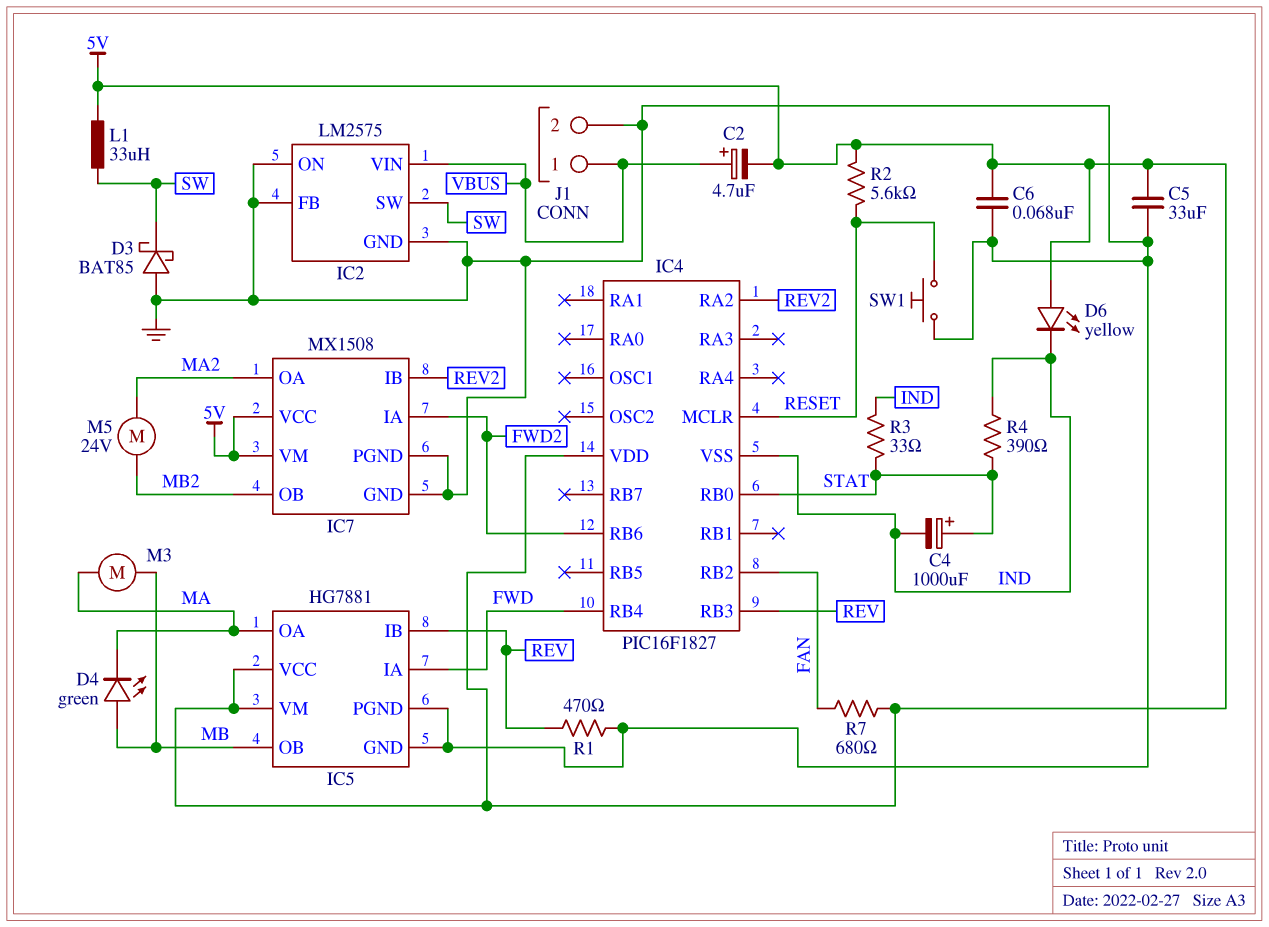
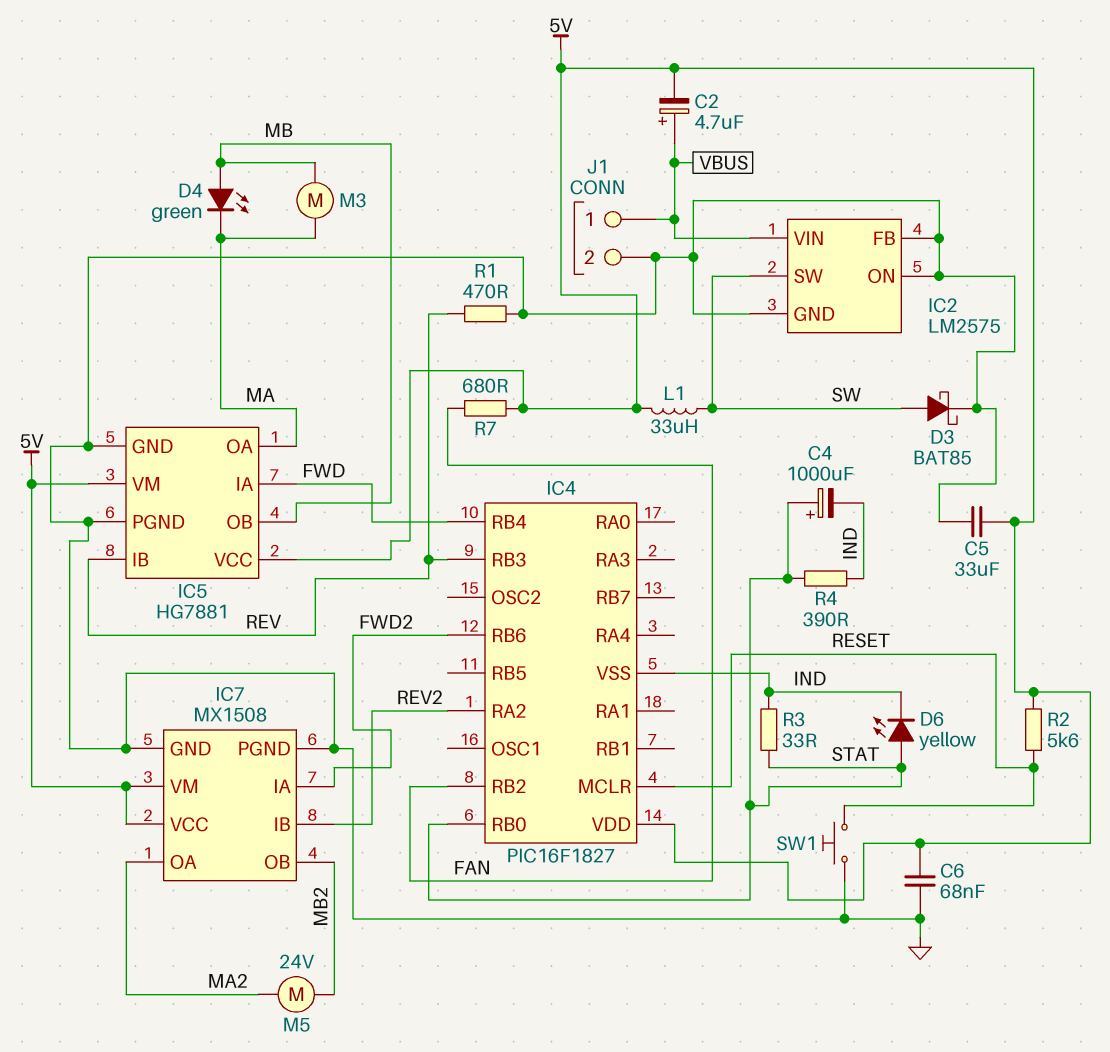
D3: schottky BAT85 (A GND, K SW) -> schottky BAT85 (A SW, K GND)
D6: LED yellow (A 5V, K IND) -> LED yellow (A STAT, K IND)

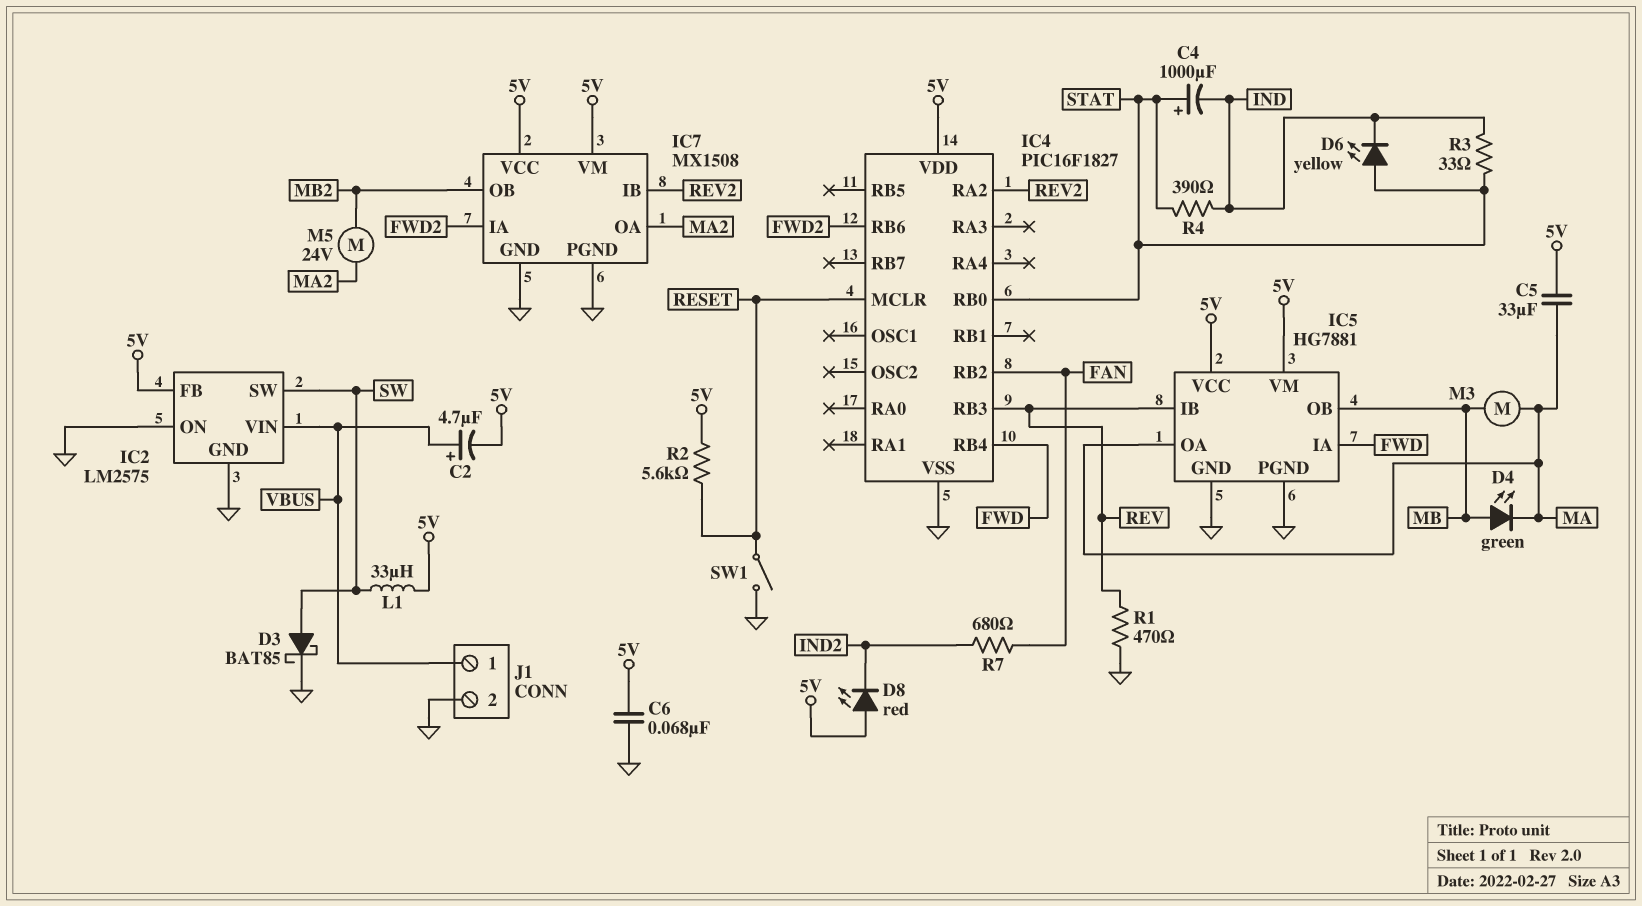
C5: 33uF (5V, GND) -> 33uF (5V, MA)
D8: none -> LED red (A 5V, K IND2)
IC2 pin FB: GND -> 5V
IC4 pin VSS: IND -> GND
R7: 680 (5V, FAN) -> 680 (FAN, IND2)
SW1: button (GND, RESET) -> switch (GND, RESET)

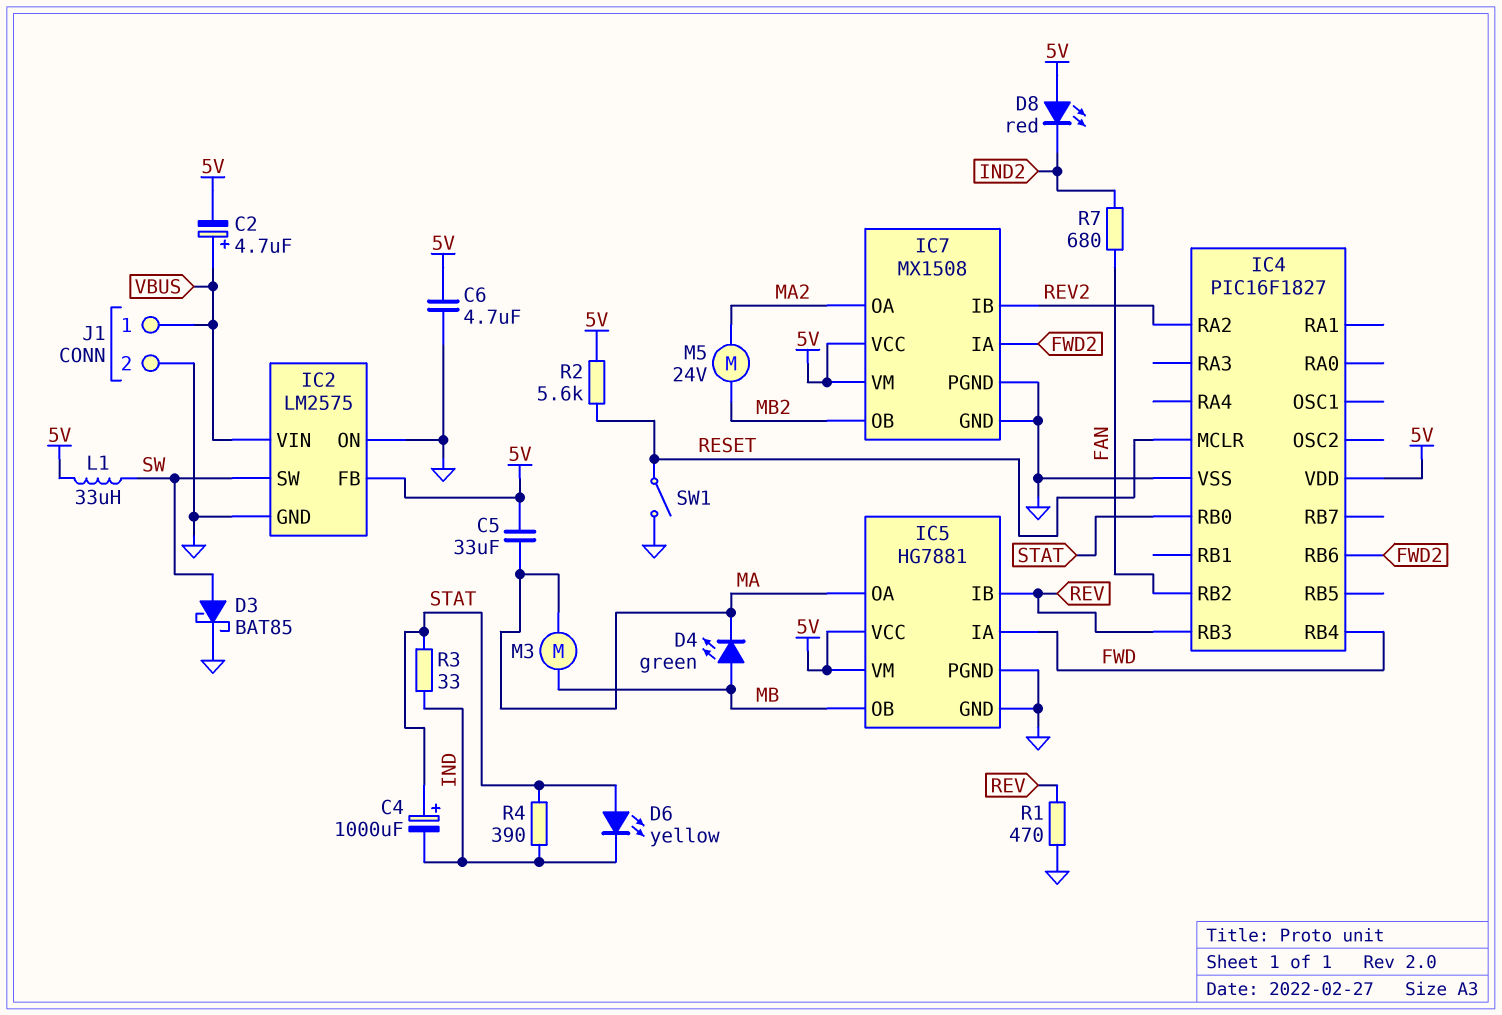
C6: 68nF (5V, GND) -> 4.7uF (5V, GND)

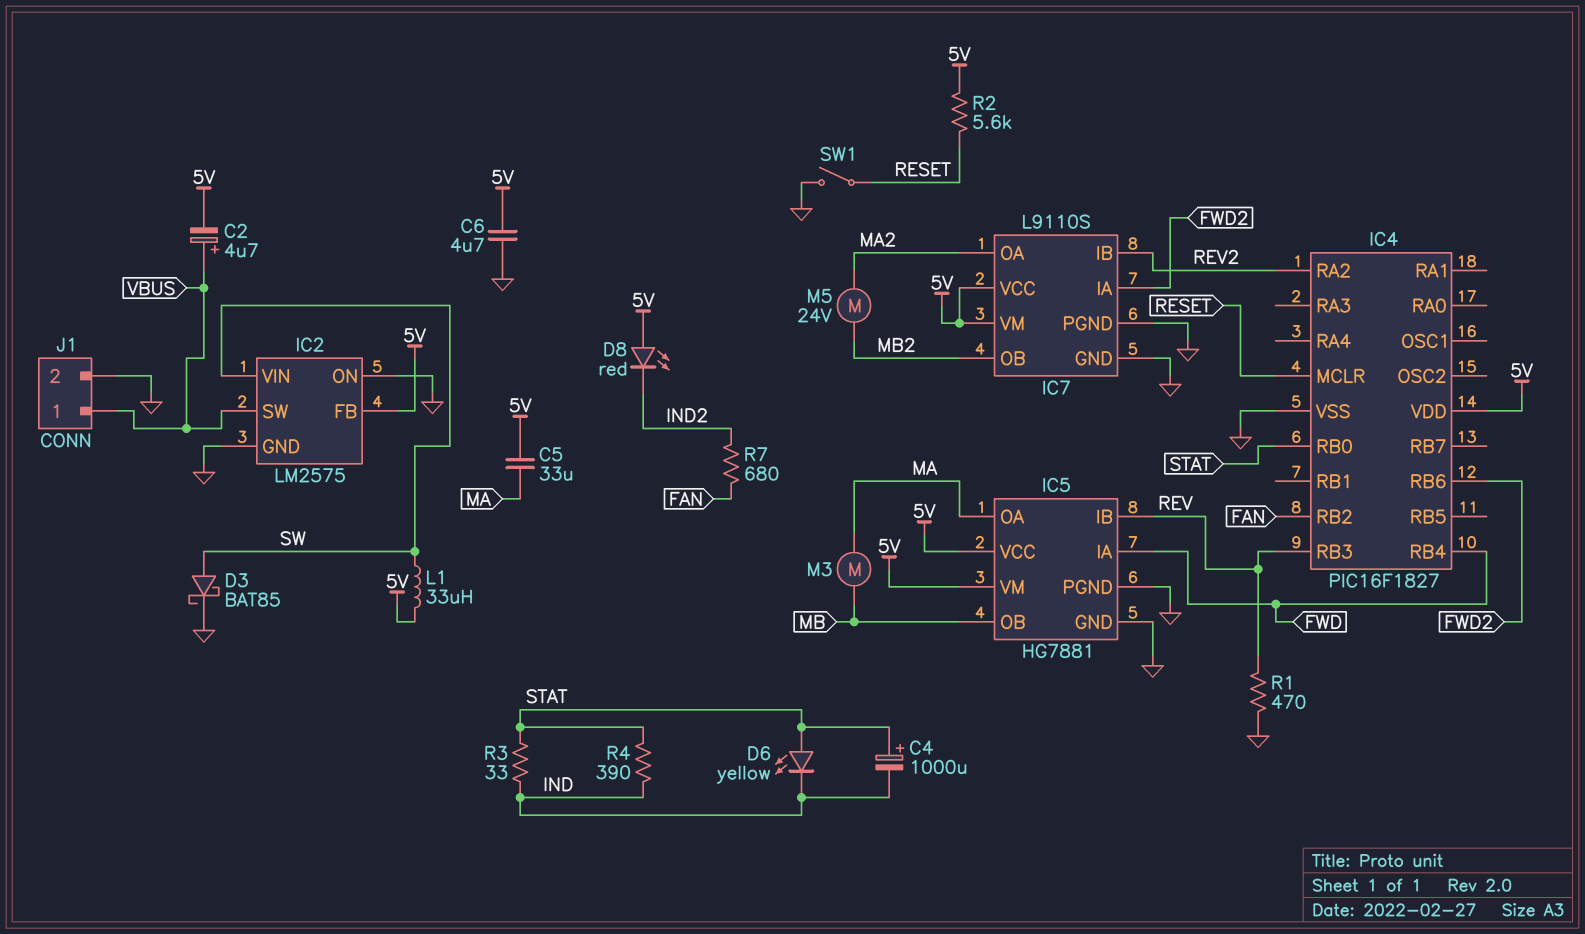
D4: LED green (A MB, K MA) -> none
IC2 pin SW: SW -> VBUS
IC2 pin VIN: VBUS -> SW
IC7: MX1508 -> L9110S

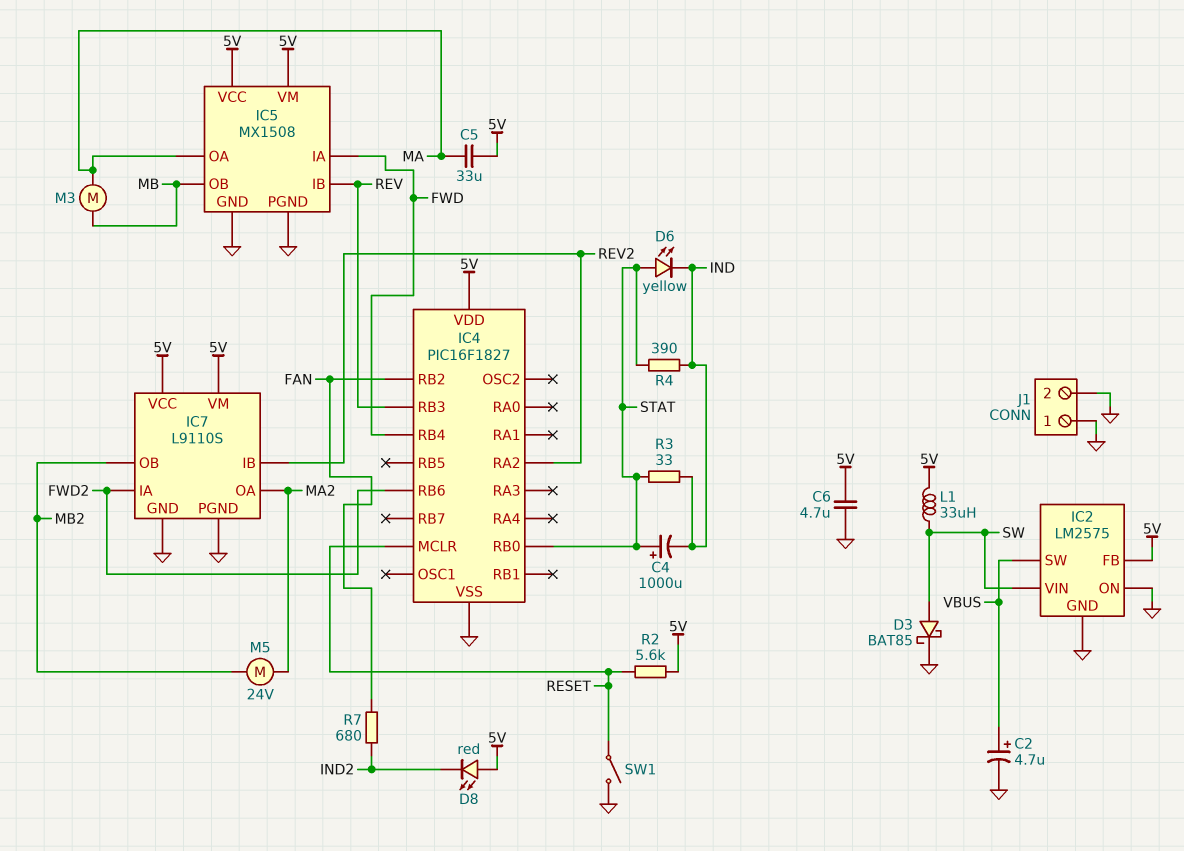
C2: 4.7uF (plus VBUS, minus 5V) -> 4.7uF (plus VBUS, minus GND)
IC5: HG7881 -> MX1508
J1 pin 1: VBUS -> GND
R1: 470 (GND, REV) -> none

